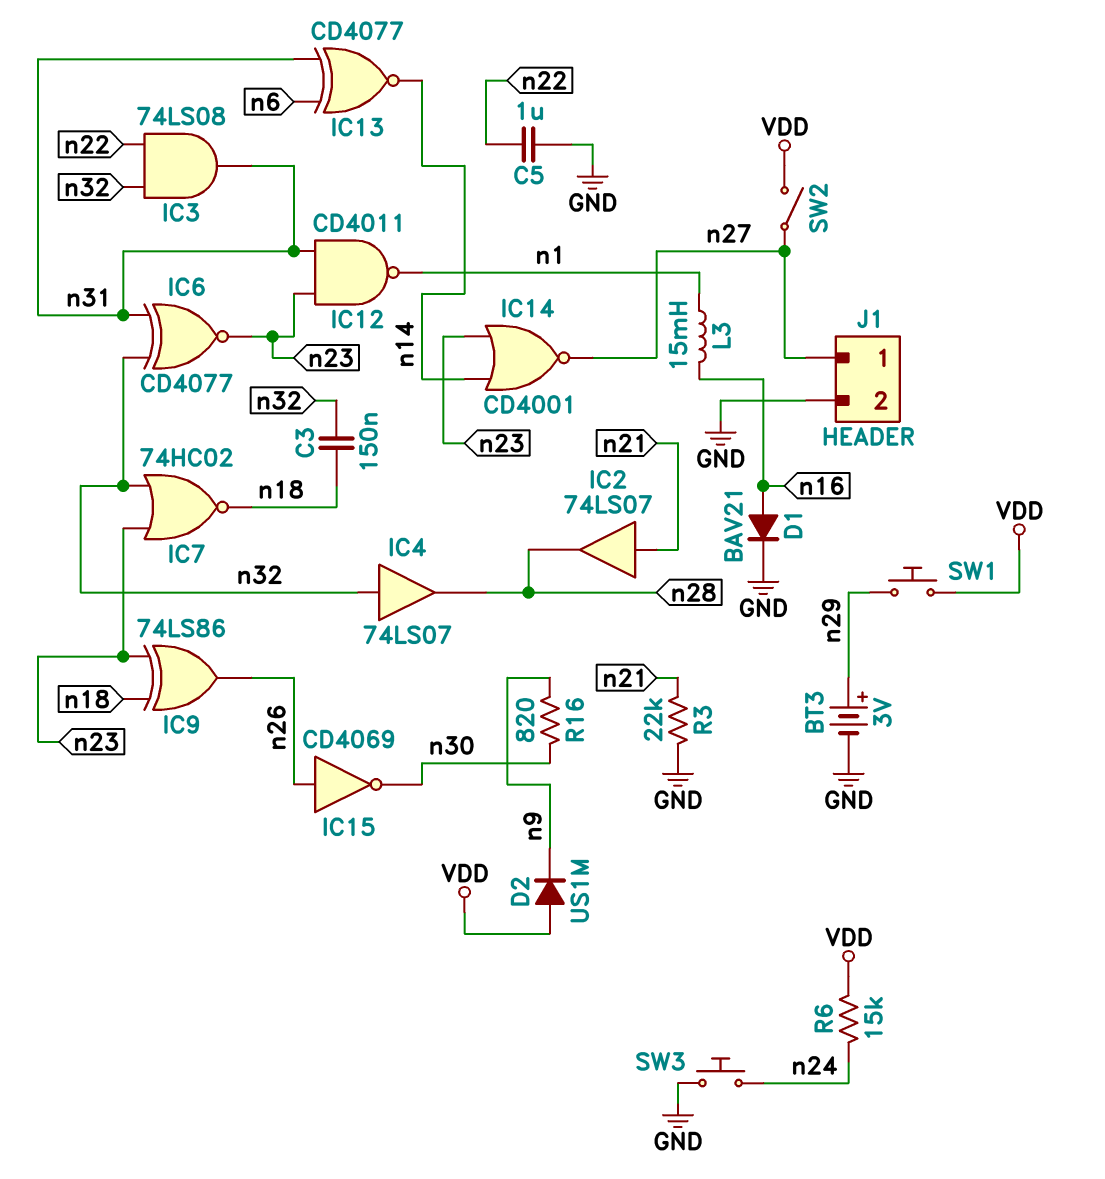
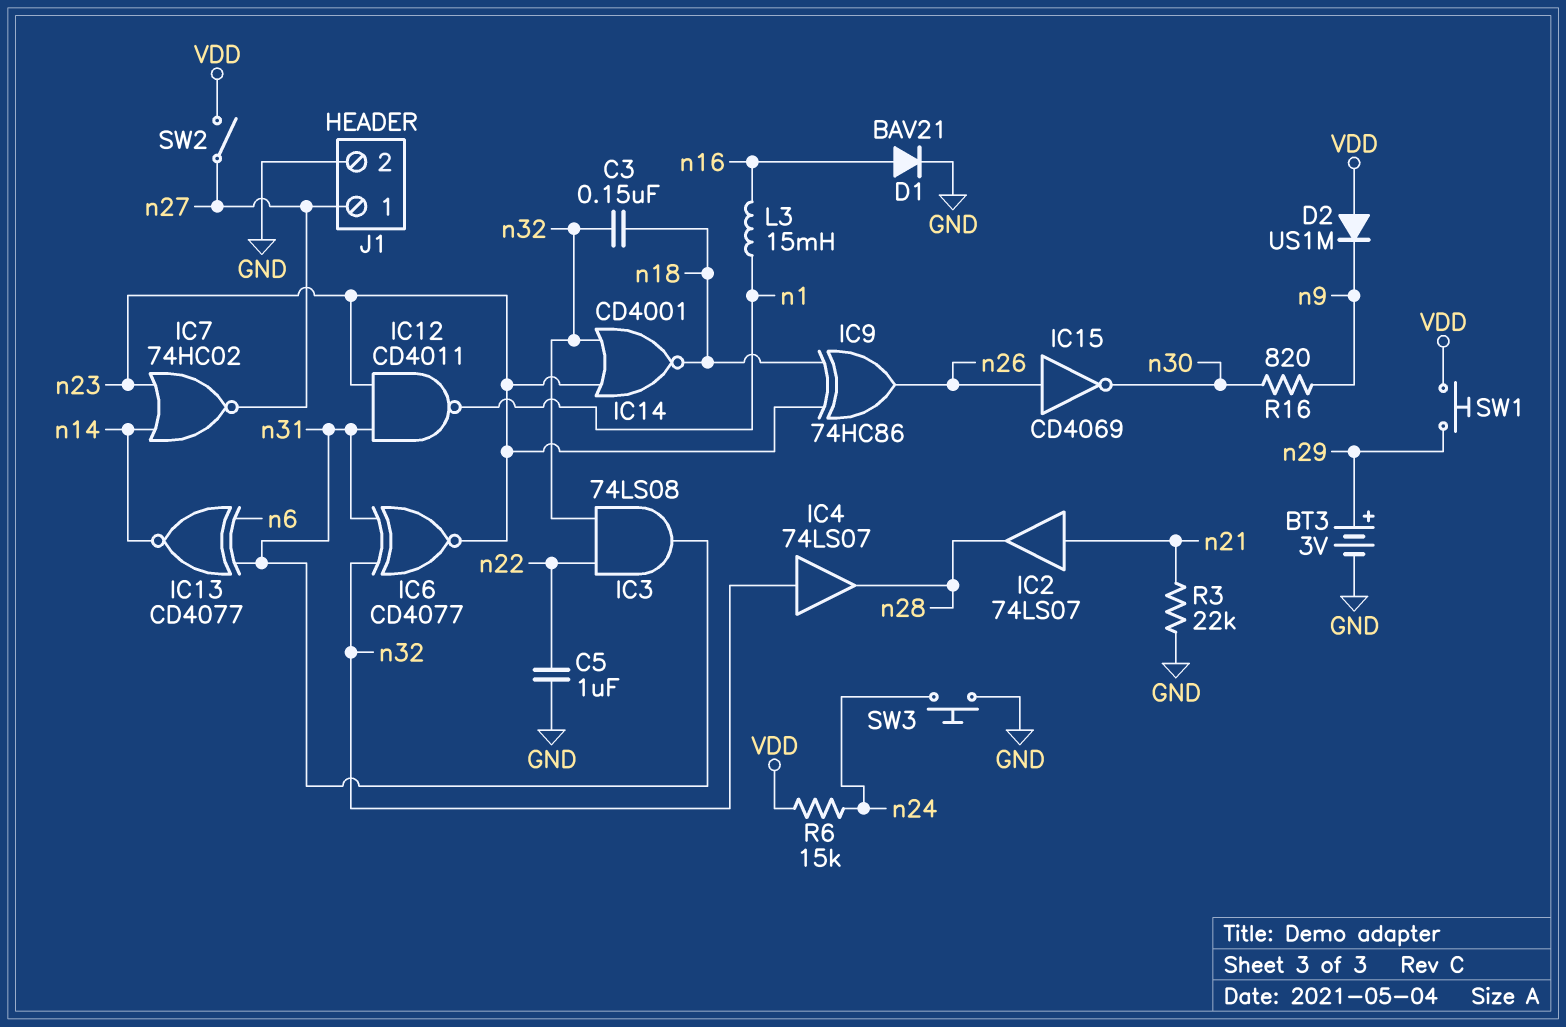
IC7: NOR 74HC02 (in n23, in n32, out n18) -> NOR 74HC02 (in n14, in n23, out n27)
IC9: XOR 74LS86 (in n18, in n23, out n26) -> XOR 74HC86 (in n18, in n23, out n26)
IC14: NOR CD4001 (in n14, in n23, out n27) -> NOR CD4001 (in n23, in n32, out n18)

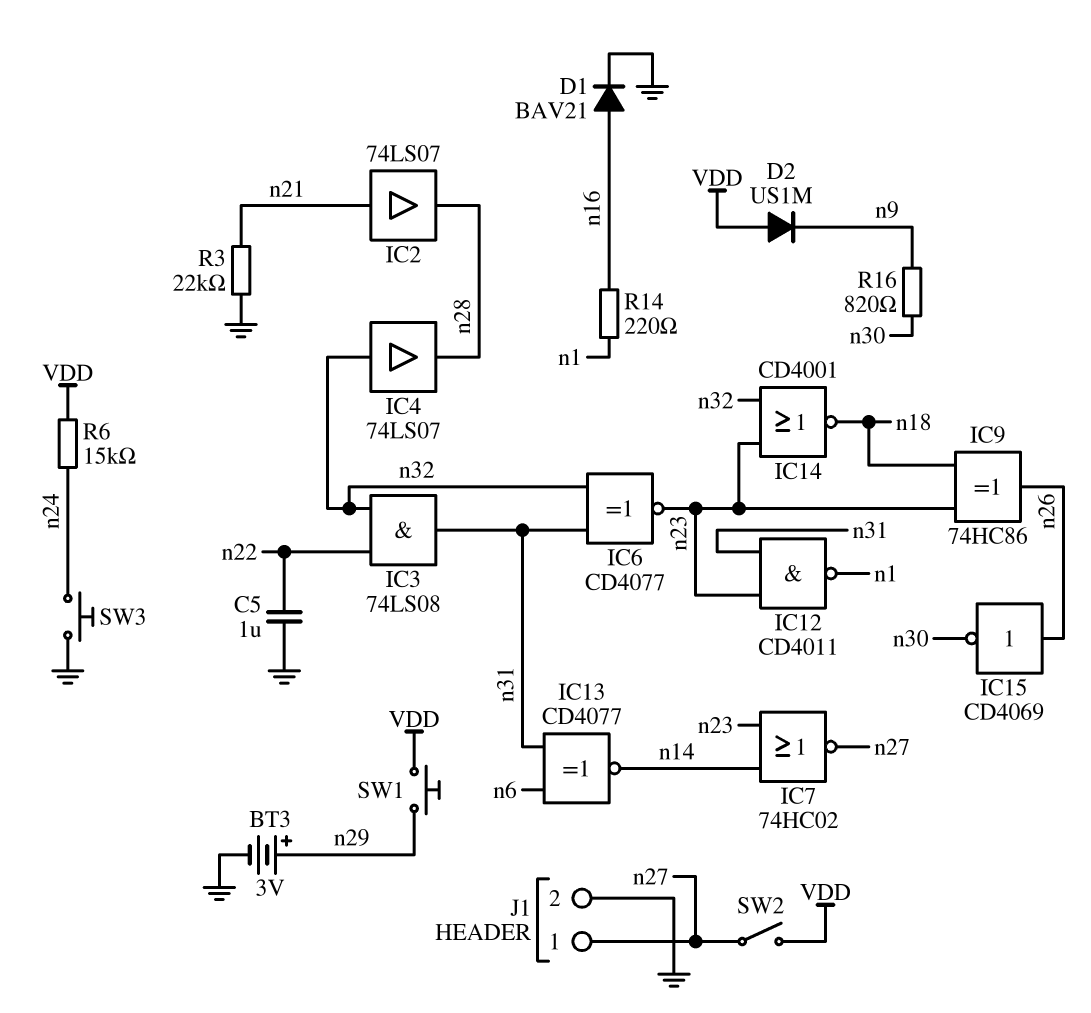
C3: 150nF (n18, n32) -> none
L3: 15mH (n1, n16) -> none
R14: none -> 220 (n1, n16)

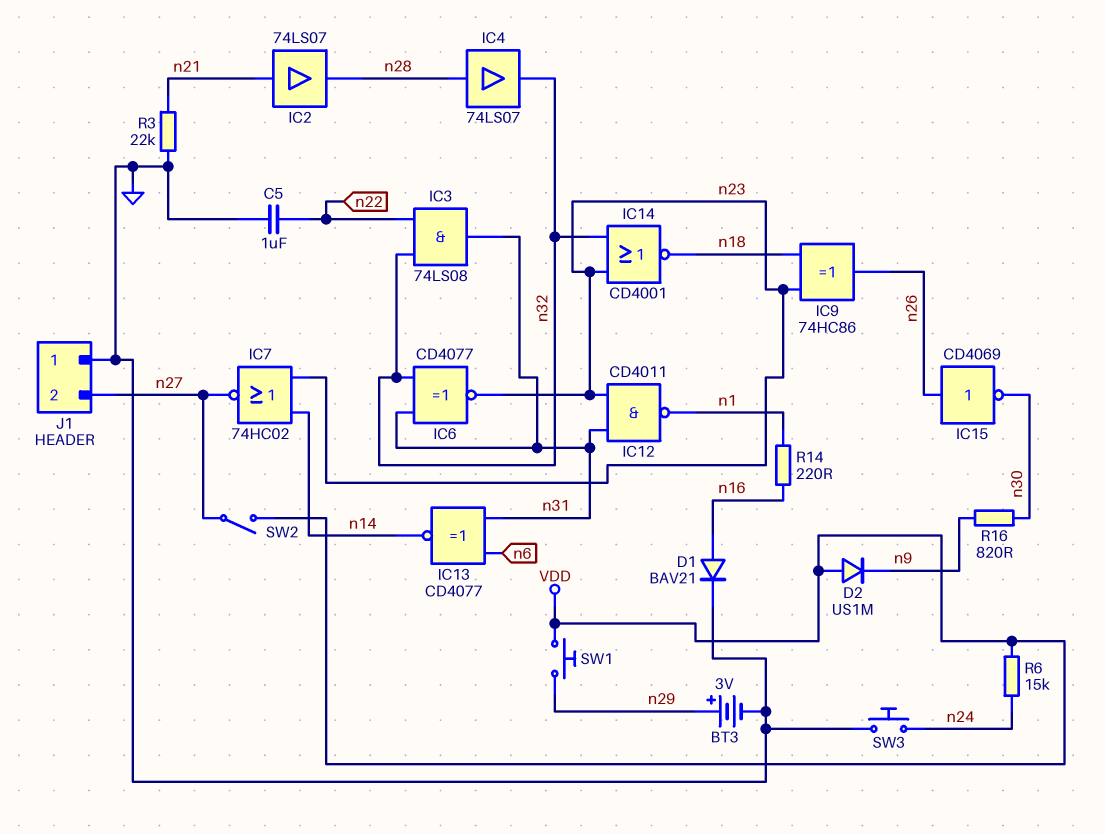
IC4: buffer 74LS07 (in n32, out n28) -> buffer 74LS07 (in n28, out n32)
J1 pin 1: n27 -> GND
J1 pin 2: GND -> n27

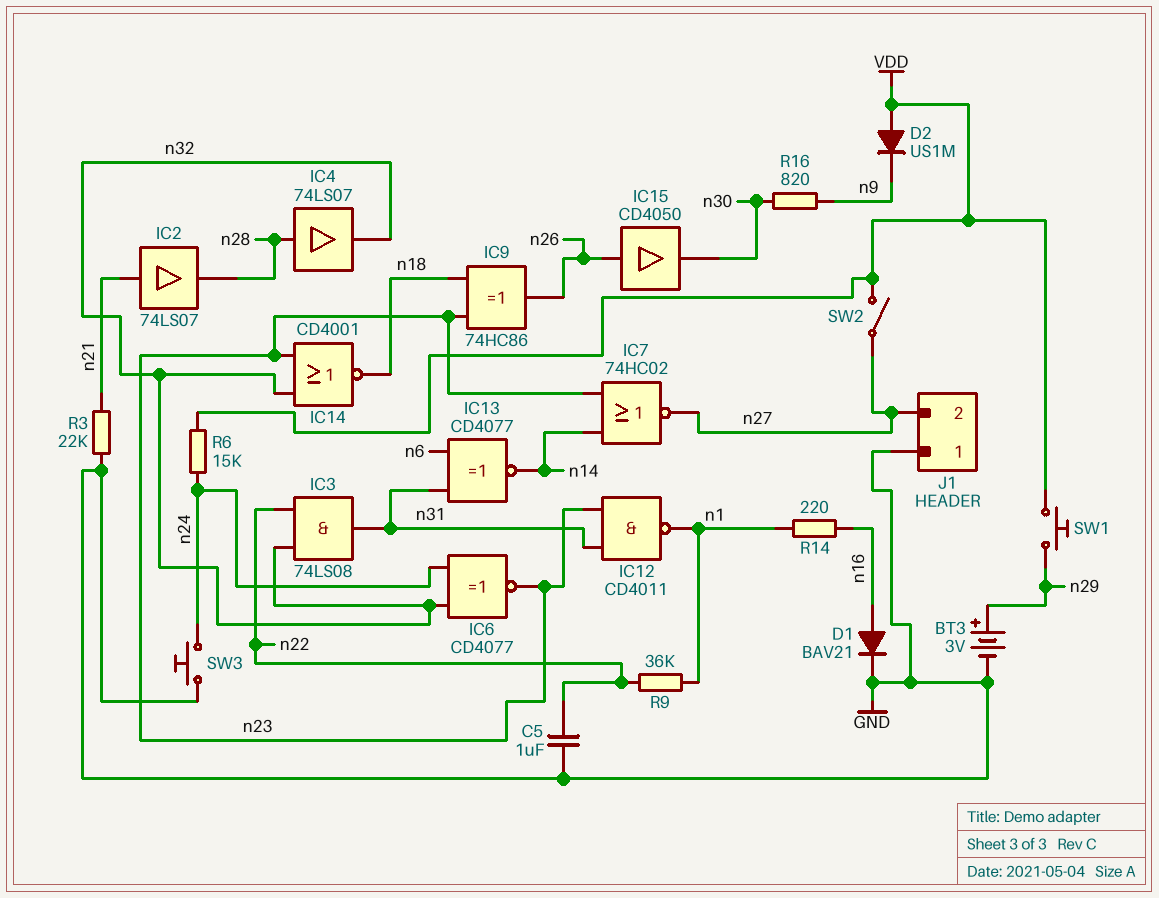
IC6: XNOR CD4077 (in n31, in n32, out n23) -> XNOR CD4077 (in n24, in n32, out n23)
IC15: NOT CD4069 (in n26, out n30) -> buffer CD4050 (in n26, out n30)
R9: none -> 36k (n1, n22)

